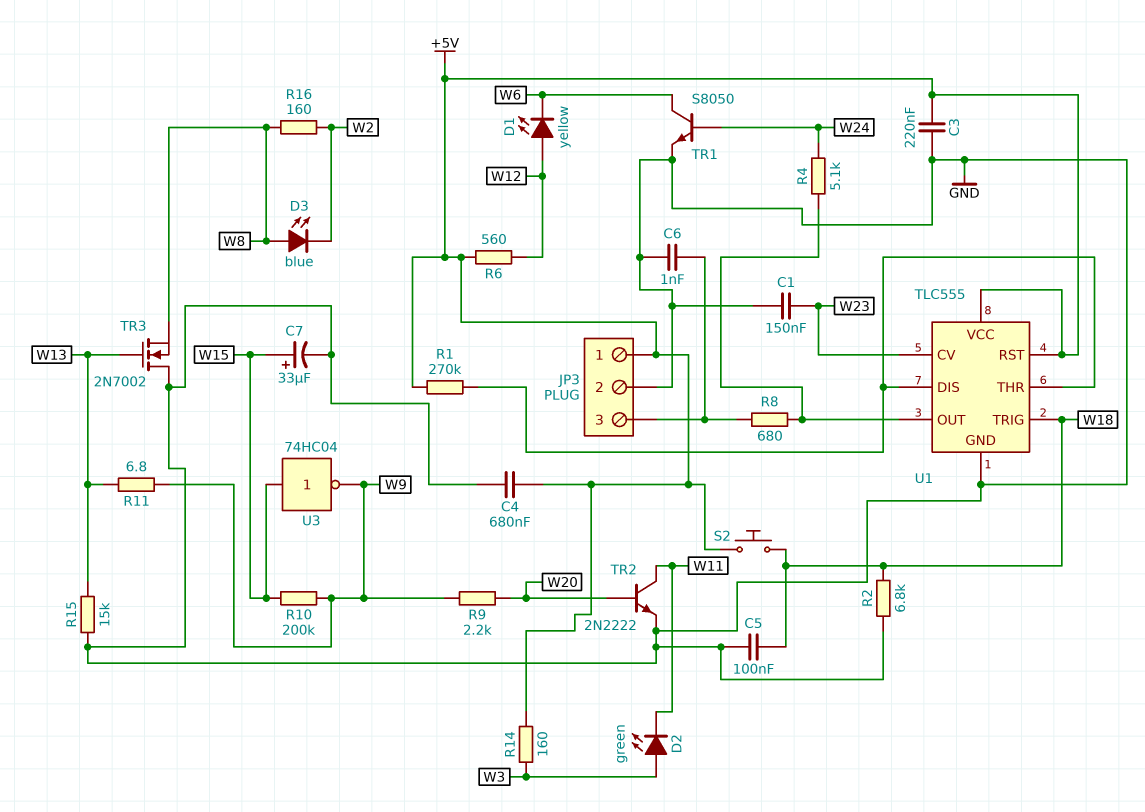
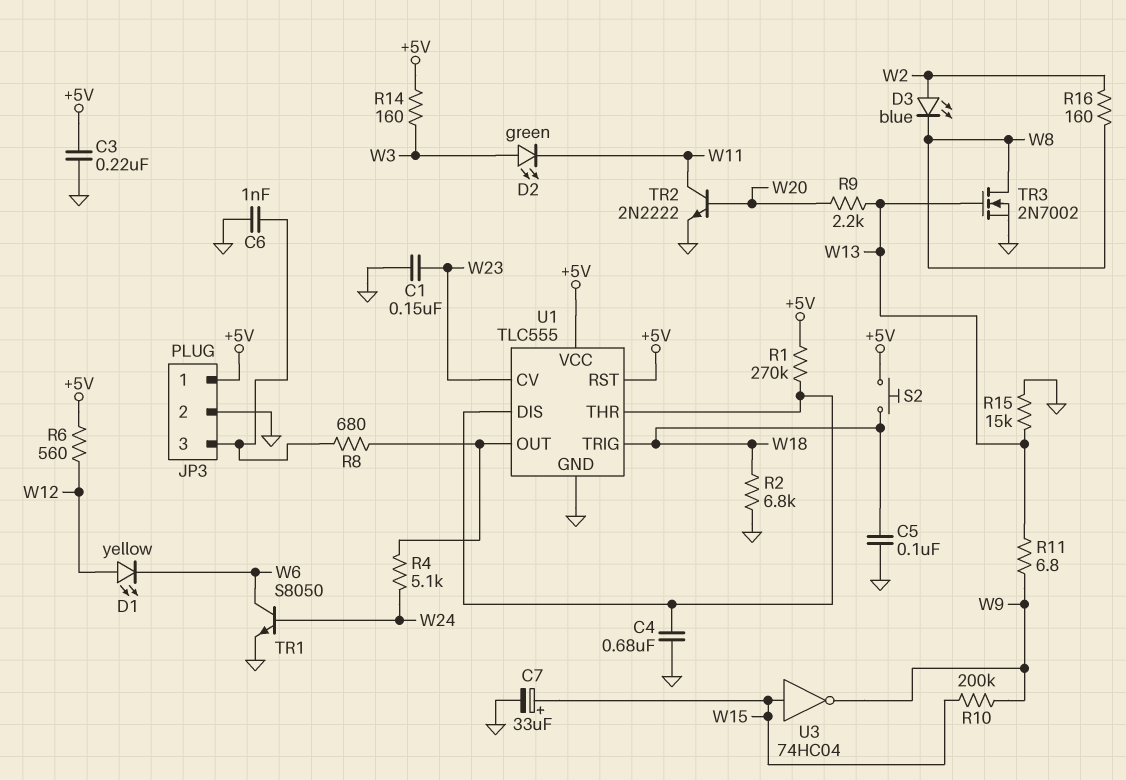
C4: 680nF (+5V, GND) -> 680nF (GND, U1/DIS)
D3: LED blue (A W8, K W2) -> LED blue (A W2, K W8)
R9: 2.2k (W9, W20) -> 2.2k (W13, W20)
TR3: NMOS 2N7002 (G W13, D GND, S W8) -> NMOS 2N7002 (G W13, D W8, S GND)

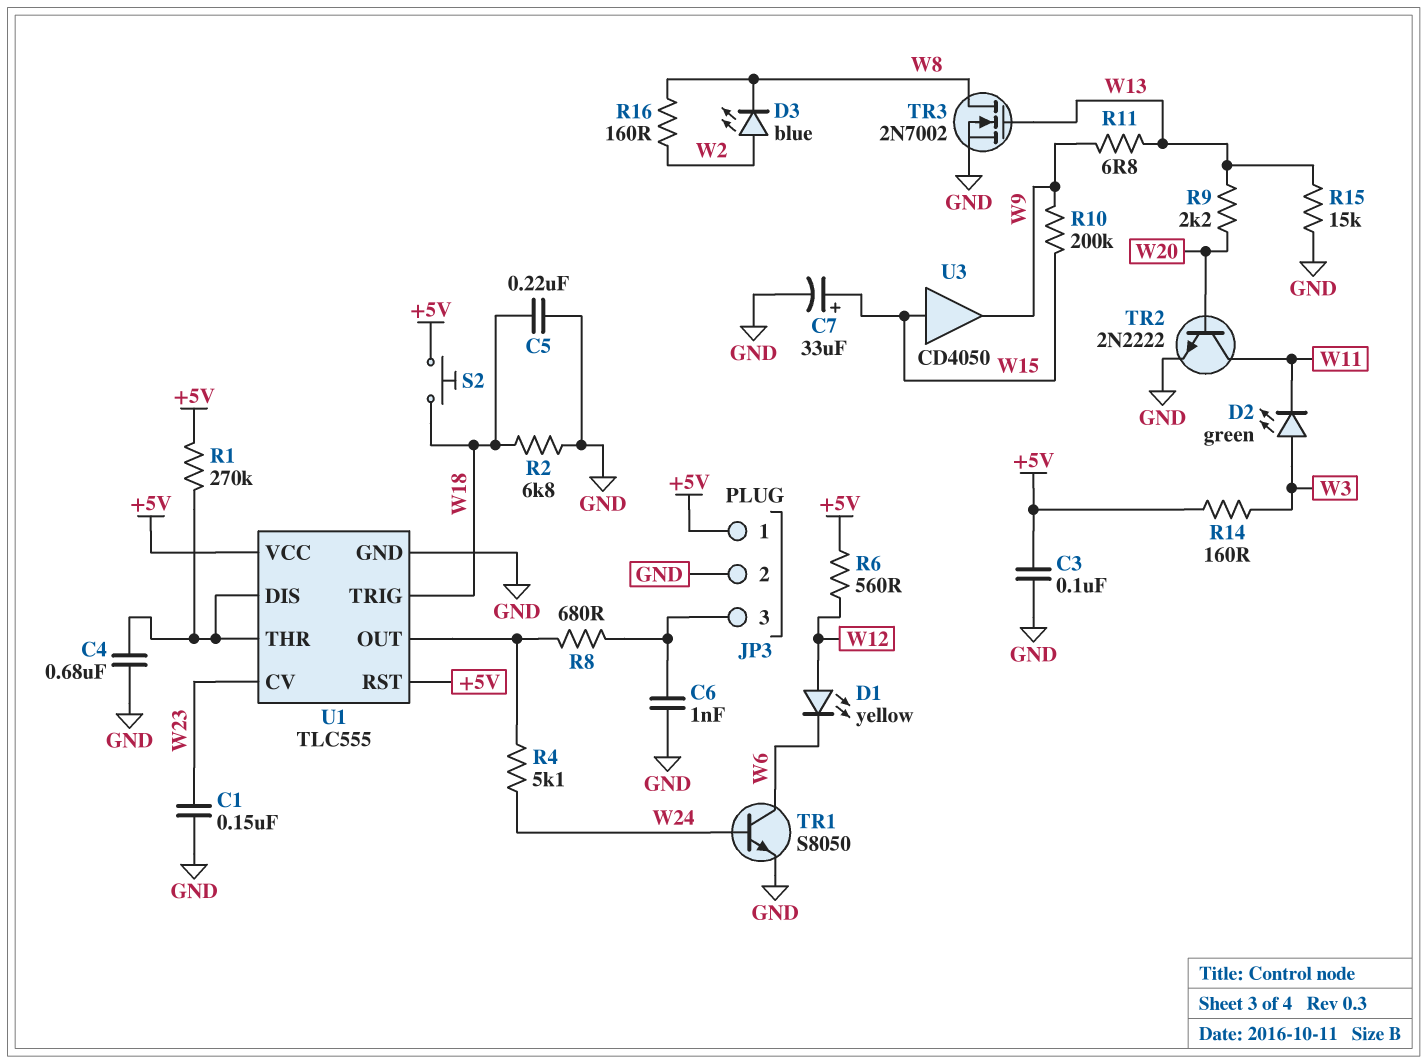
C3: 220nF (+5V, GND) -> 100nF (+5V, GND)
C5: 100nF (GND, W18) -> 220nF (GND, W18)
U3: NOT 74HC04 (in W15, out W9) -> buffer CD4050 (in W15, out W9)

